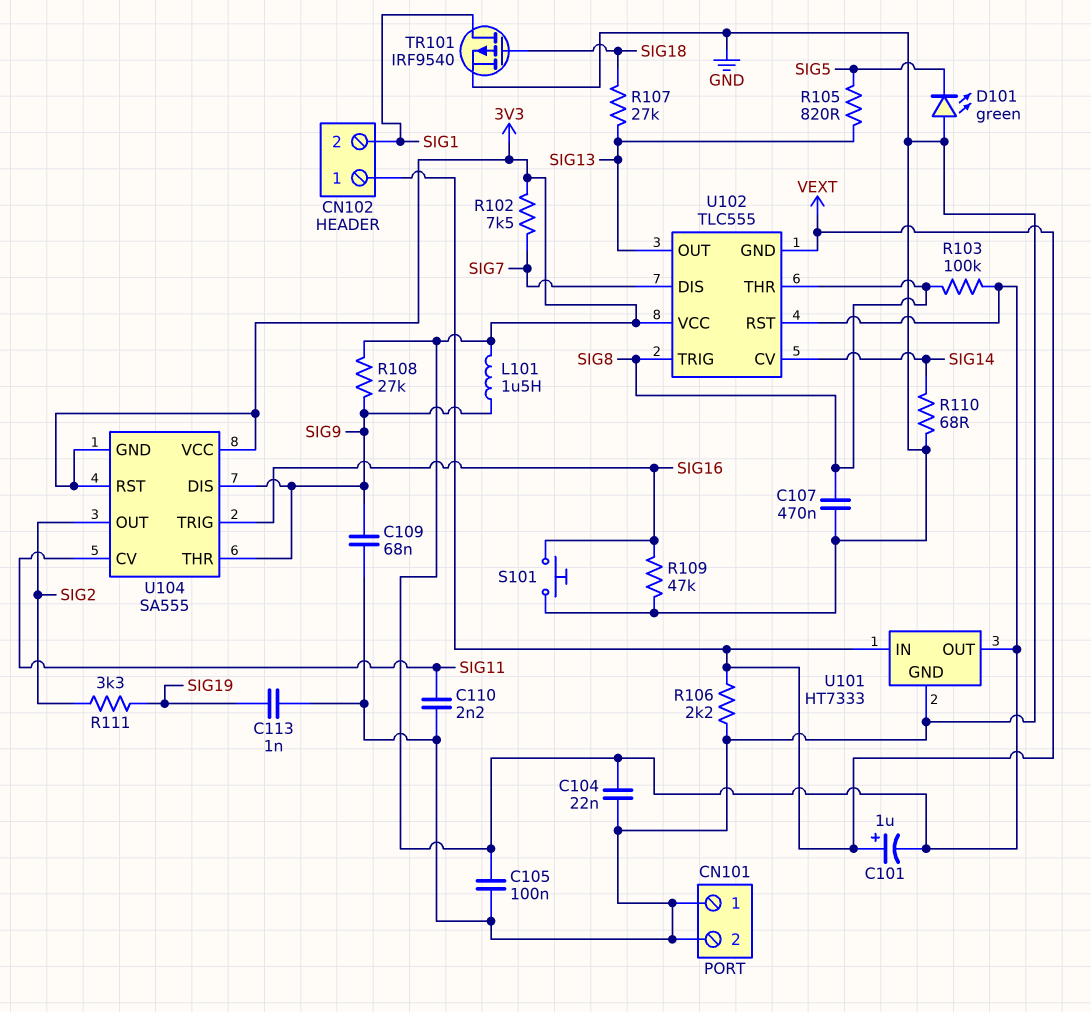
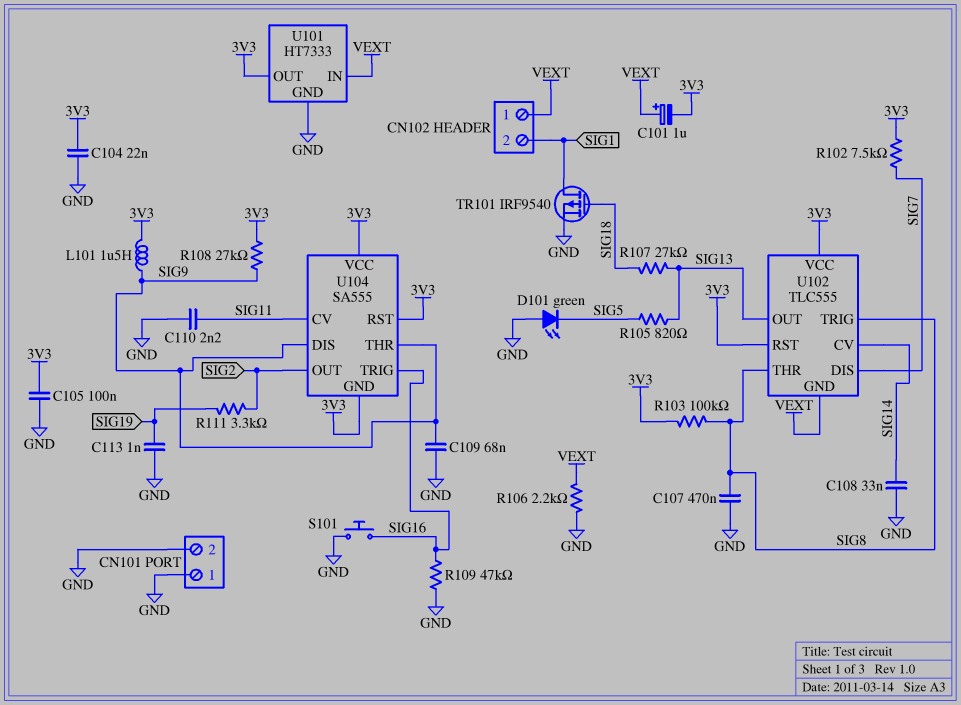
C108: none -> 33nF (GND, SIG14)
R110: 68 (GND, SIG14) -> none

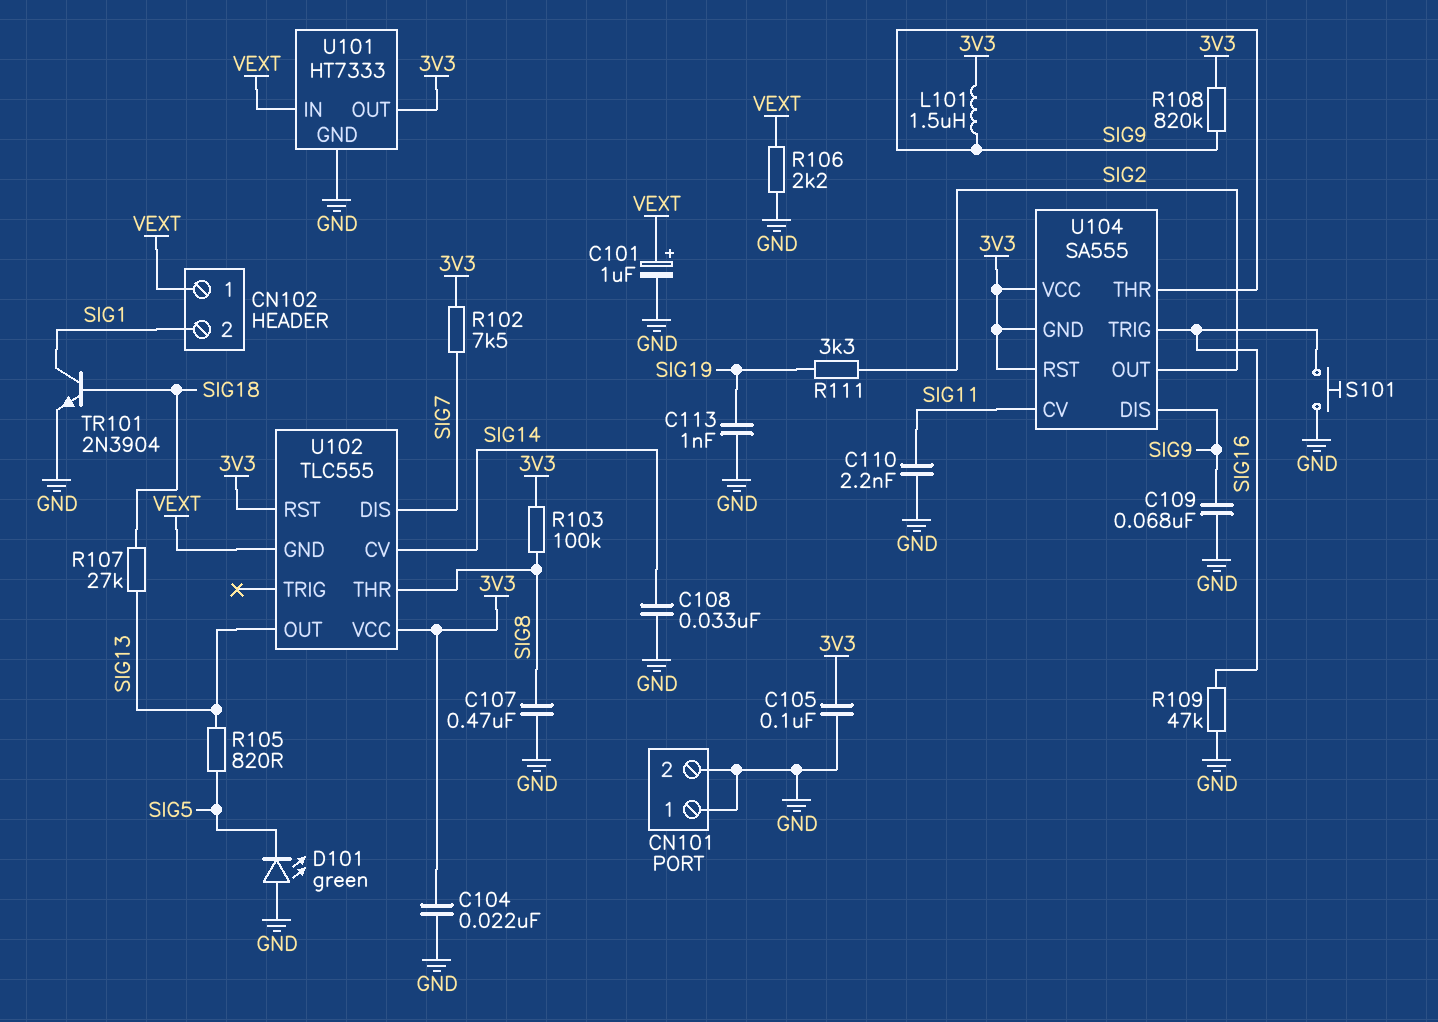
C101: 1uF (plus VEXT, minus 3V3) -> 1uF (plus VEXT, minus GND)
R108: 27k (3V3, SIG9) -> 820k (3V3, SIG9)
TR101: PMOS IRF9540 (G SIG18, D SIG1, S GND) -> NPN 2N3904 (B SIG18, C SIG1, E GND)
U102 pin TRIG: SIG8 -> none

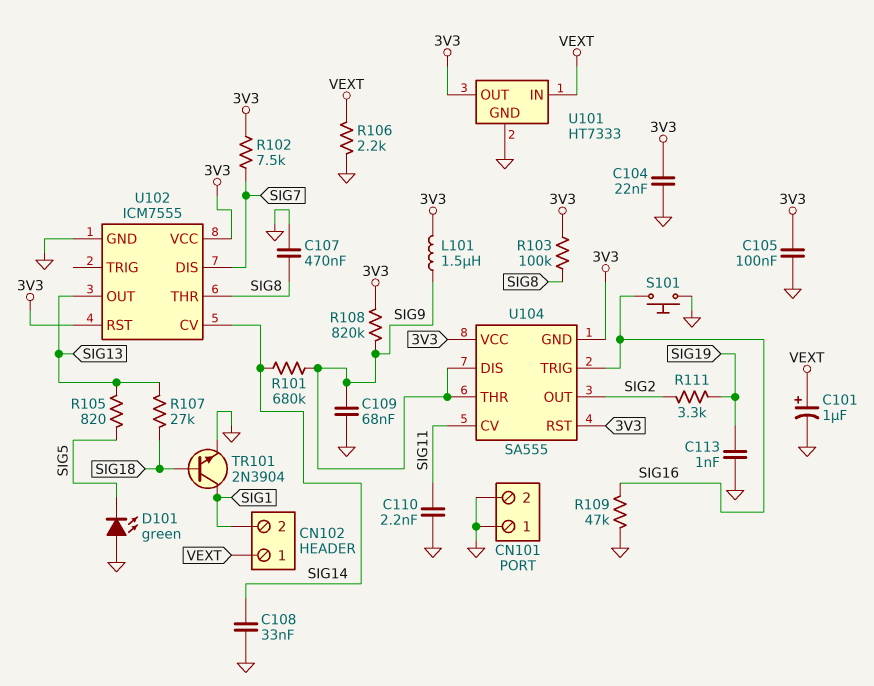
R101: none -> 680k (SIG9, SIG14)
U102: TLC555 -> ICM7555
U102 pin GND: VEXT -> GND

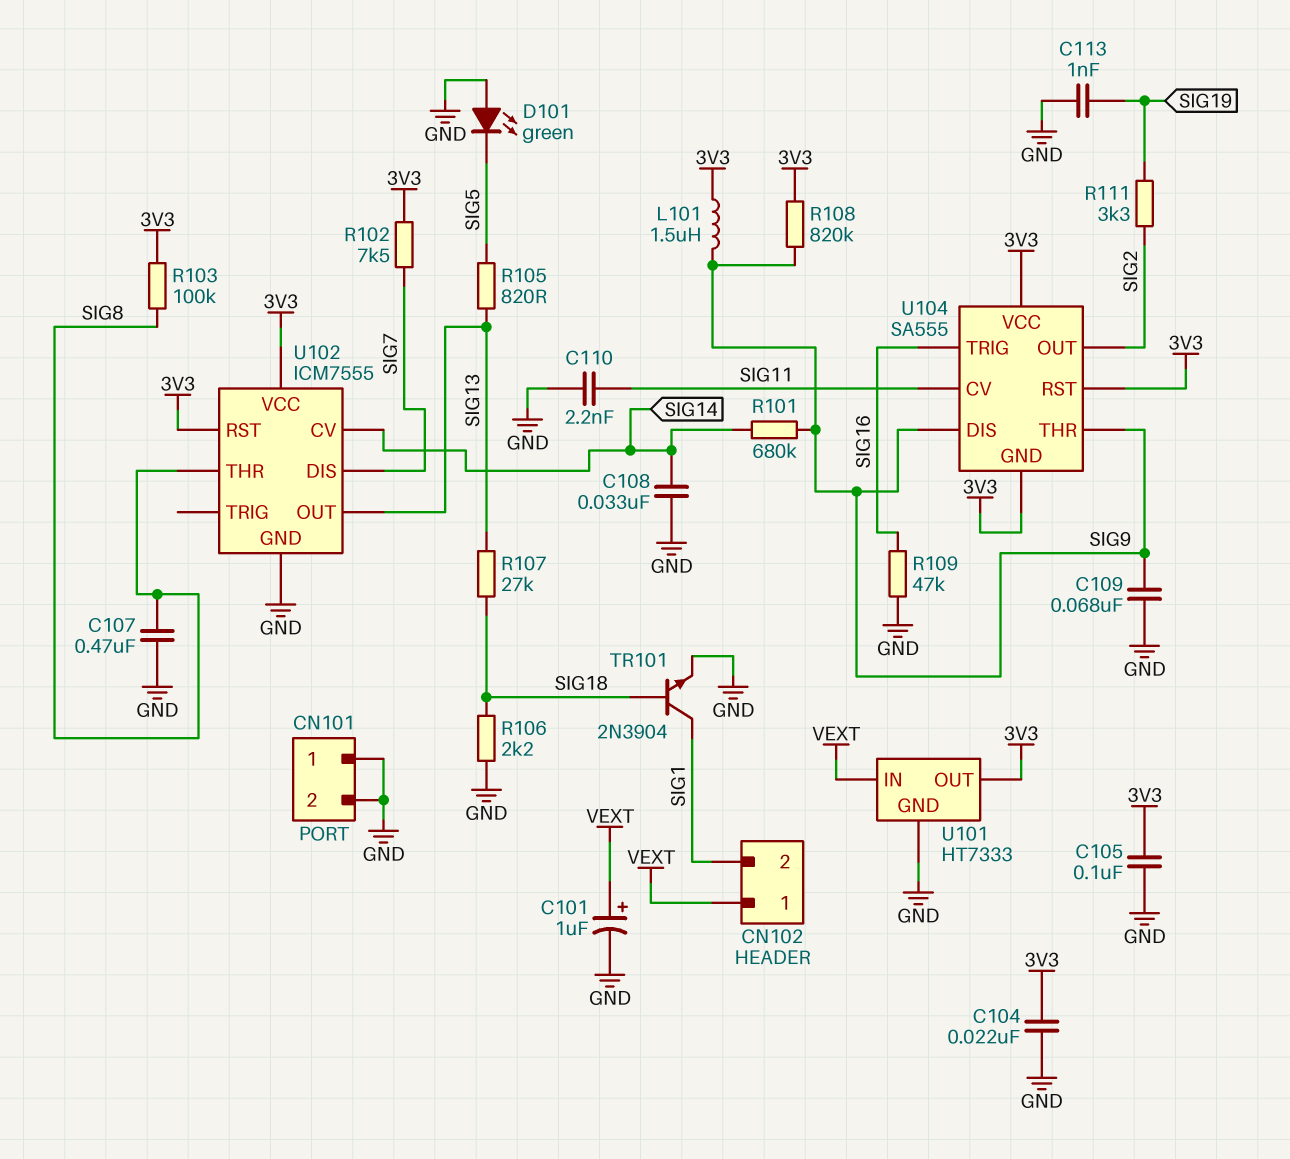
R106: 2.2k (GND, VEXT) -> 2.2k (GND, SIG18)
S101: button (GND, SIG16) -> none

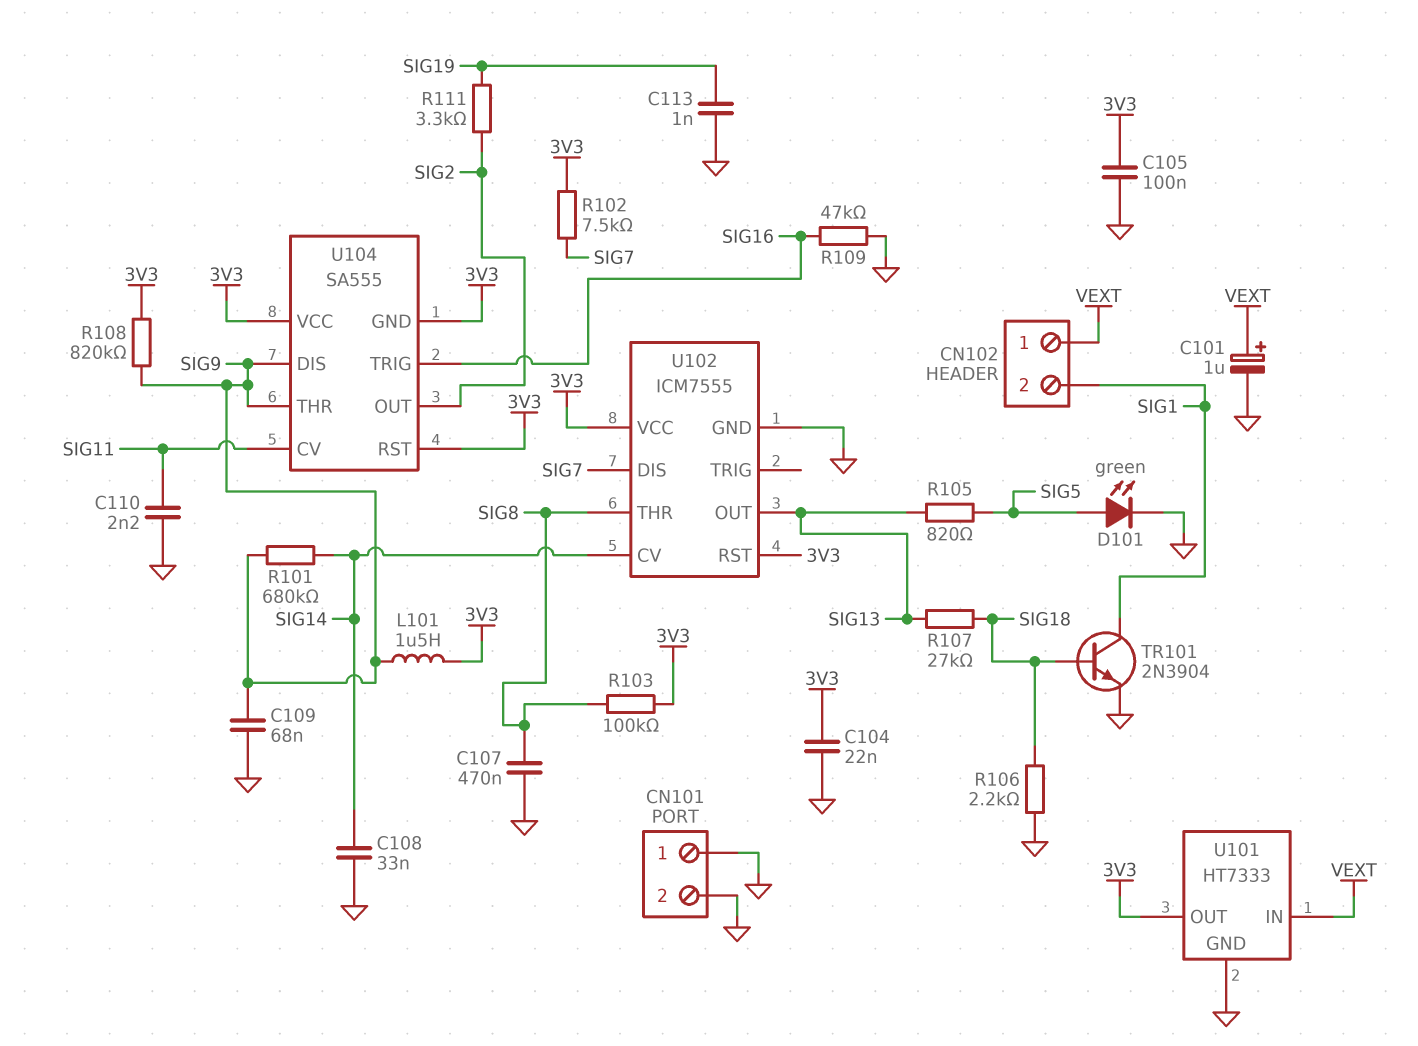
D101: LED green (A GND, K SIG5) -> LED green (A SIG5, K GND)

